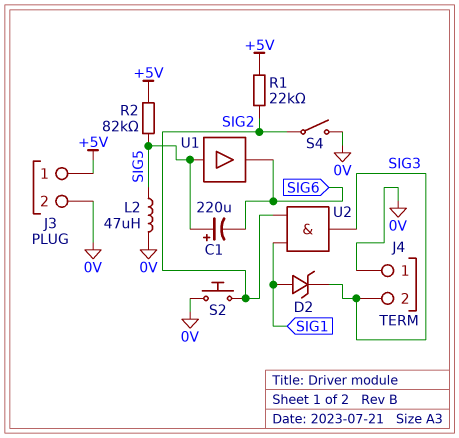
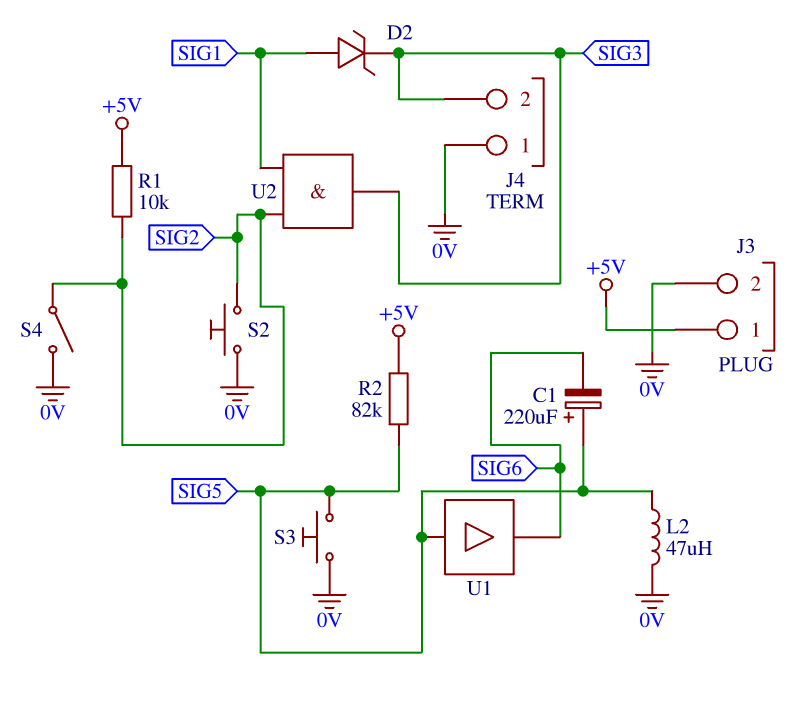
R1: 22k (+5V, SIG2) -> 10k (+5V, SIG2)
S3: none -> button (0V, SIG5)

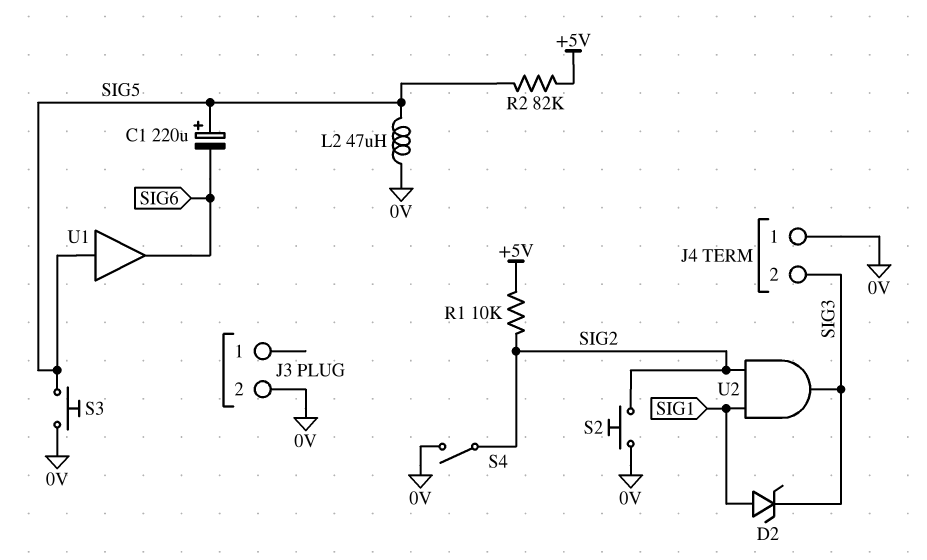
J3 pin 1: +5V -> none

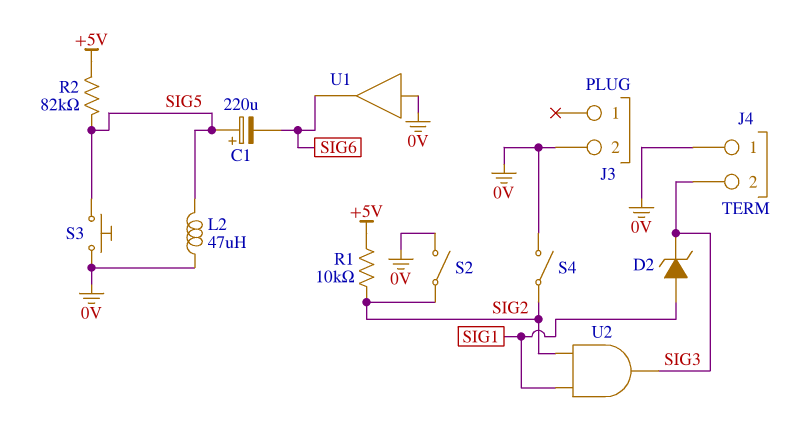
S2: button (0V, SIG2) -> switch (0V, SIG2)
U1: buffer (in SIG5, out SIG6) -> buffer (in 0V, out SIG6)

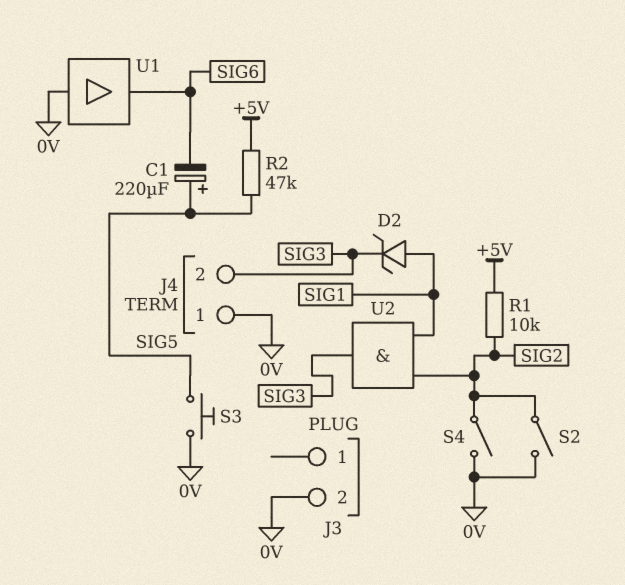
L2: 47uH (0V, SIG5) -> none
R2: 82k (+5V, SIG5) -> 47k (+5V, SIG5)

